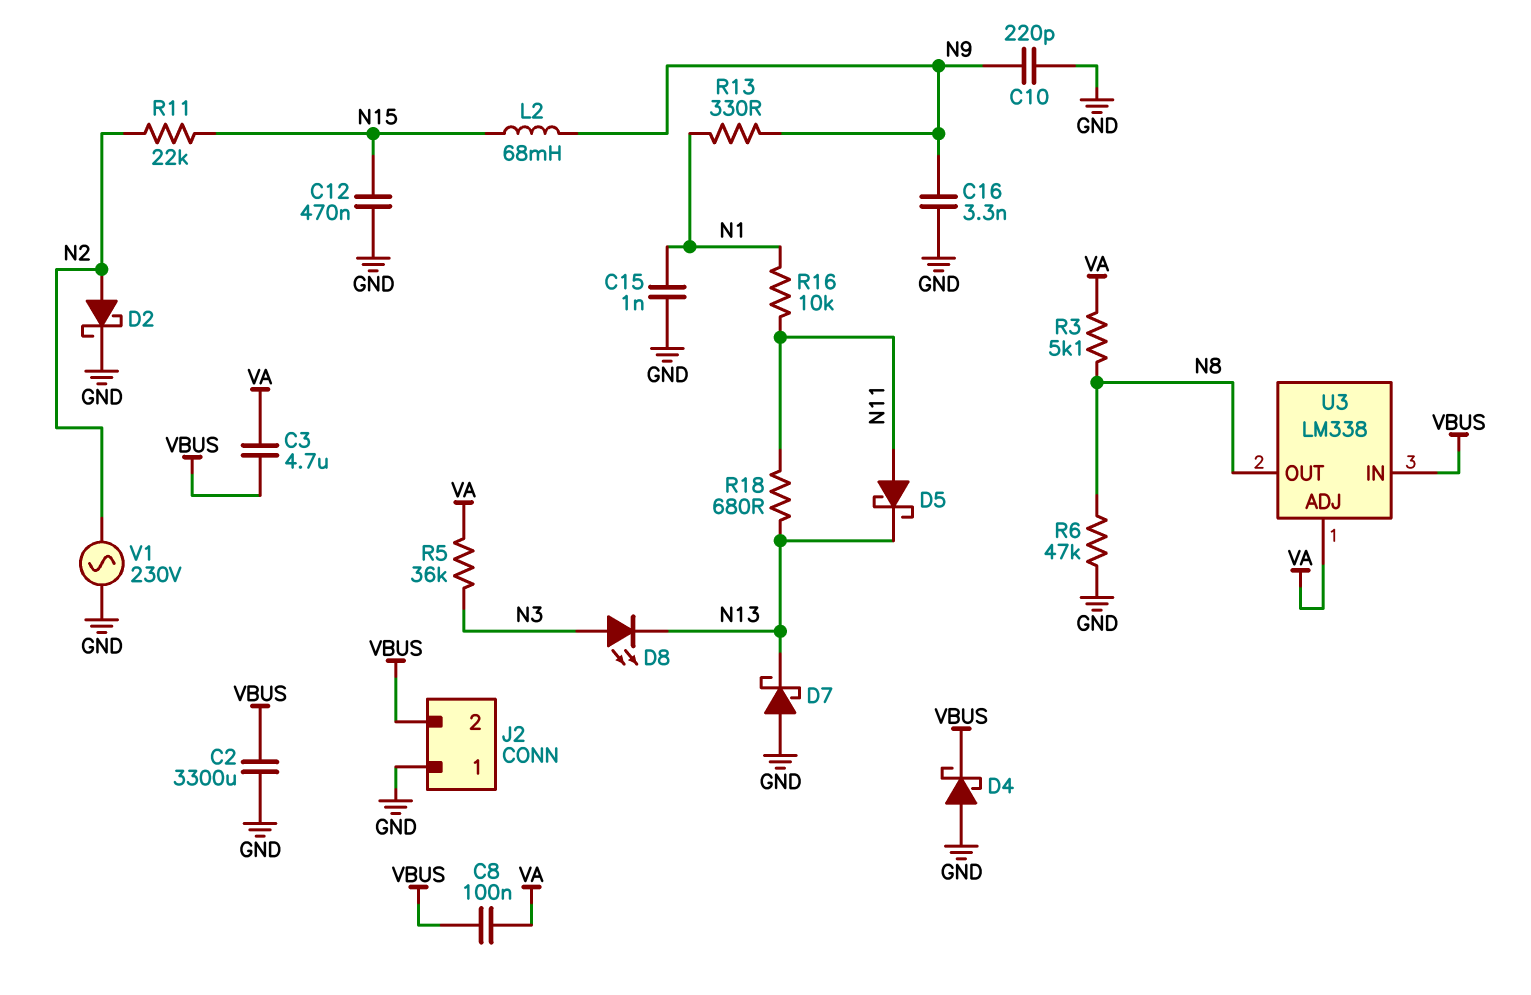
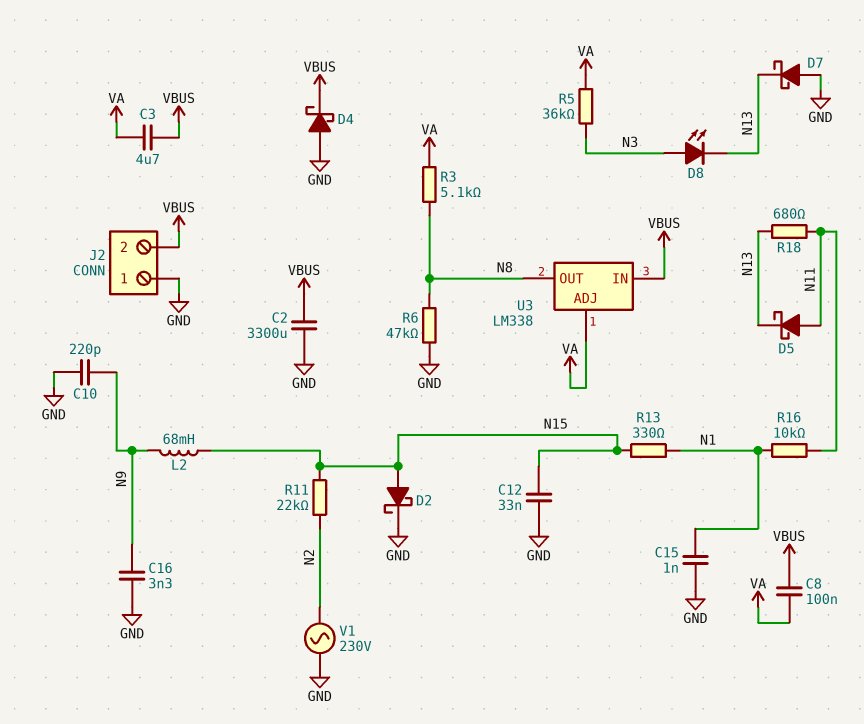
C12: 470nF (GND, N15) -> 33nF (GND, N15)
D2: schottky (A N2, K GND) -> schottky (A N15, K GND)
R13: 330 (N1, N9) -> 330 (N1, N15)

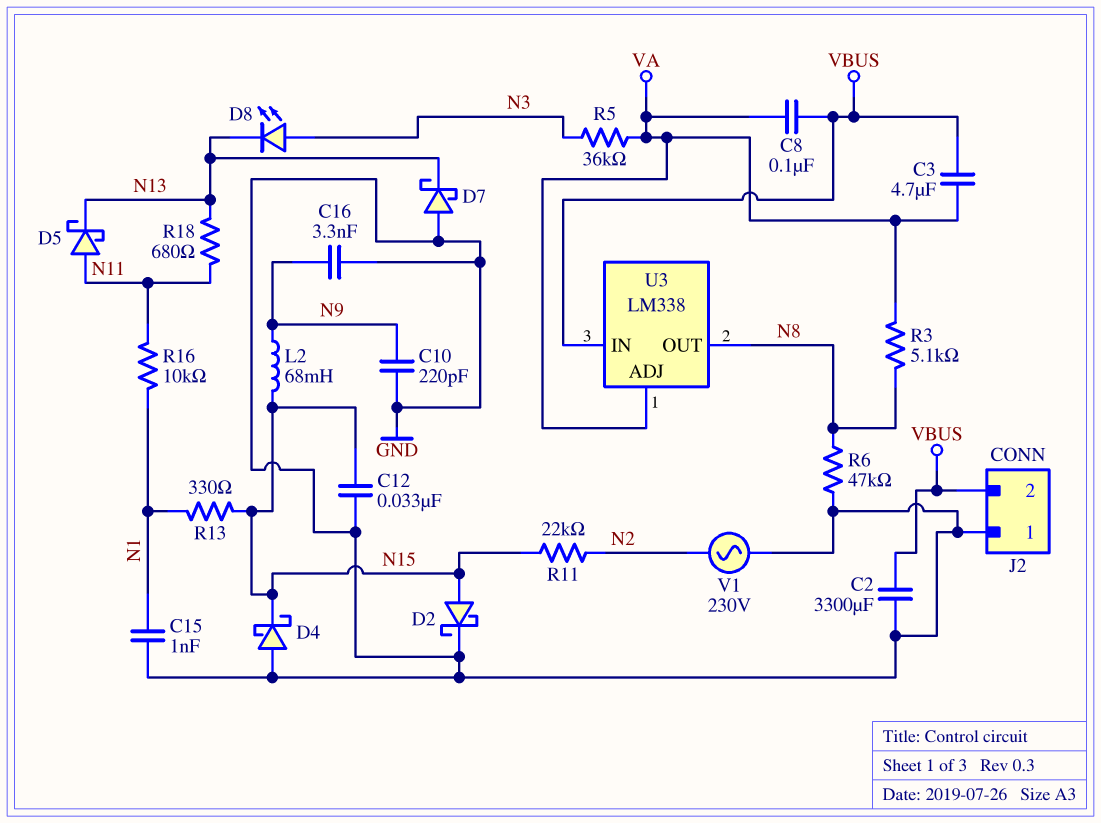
D4: schottky (A GND, K VBUS) -> schottky (A GND, K N15)

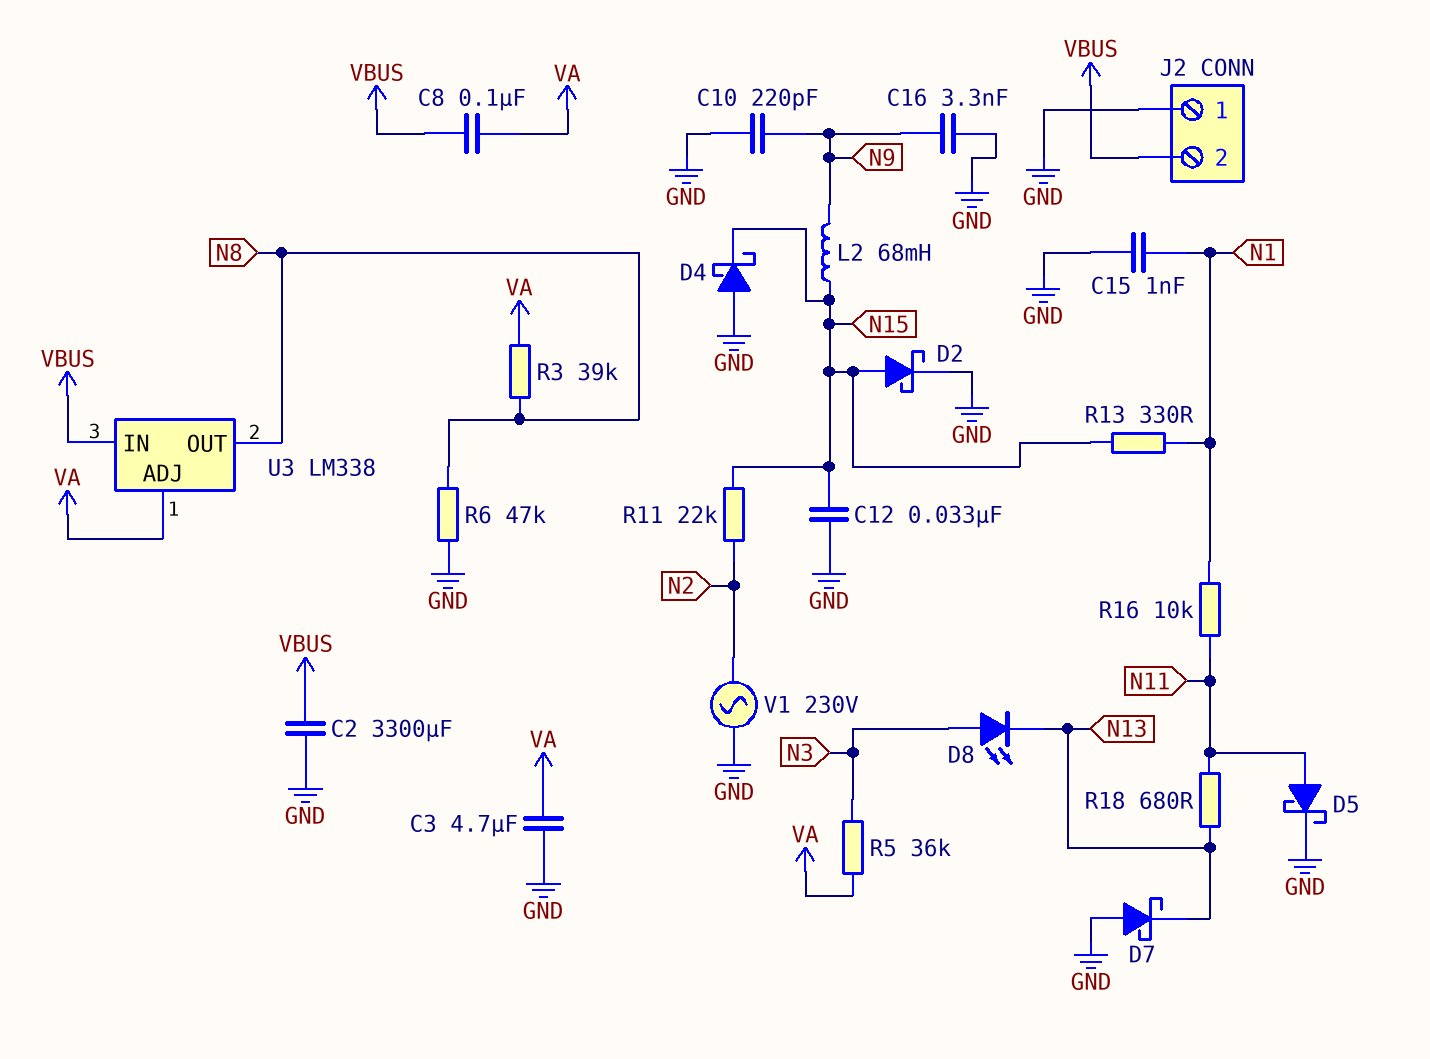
C3: 4.7uF (VA, VBUS) -> 4.7uF (GND, VA)
D5: schottky (A N11, K N13) -> schottky (A N11, K GND)
R3: 5.1k (N8, VA) -> 39k (N8, VA)

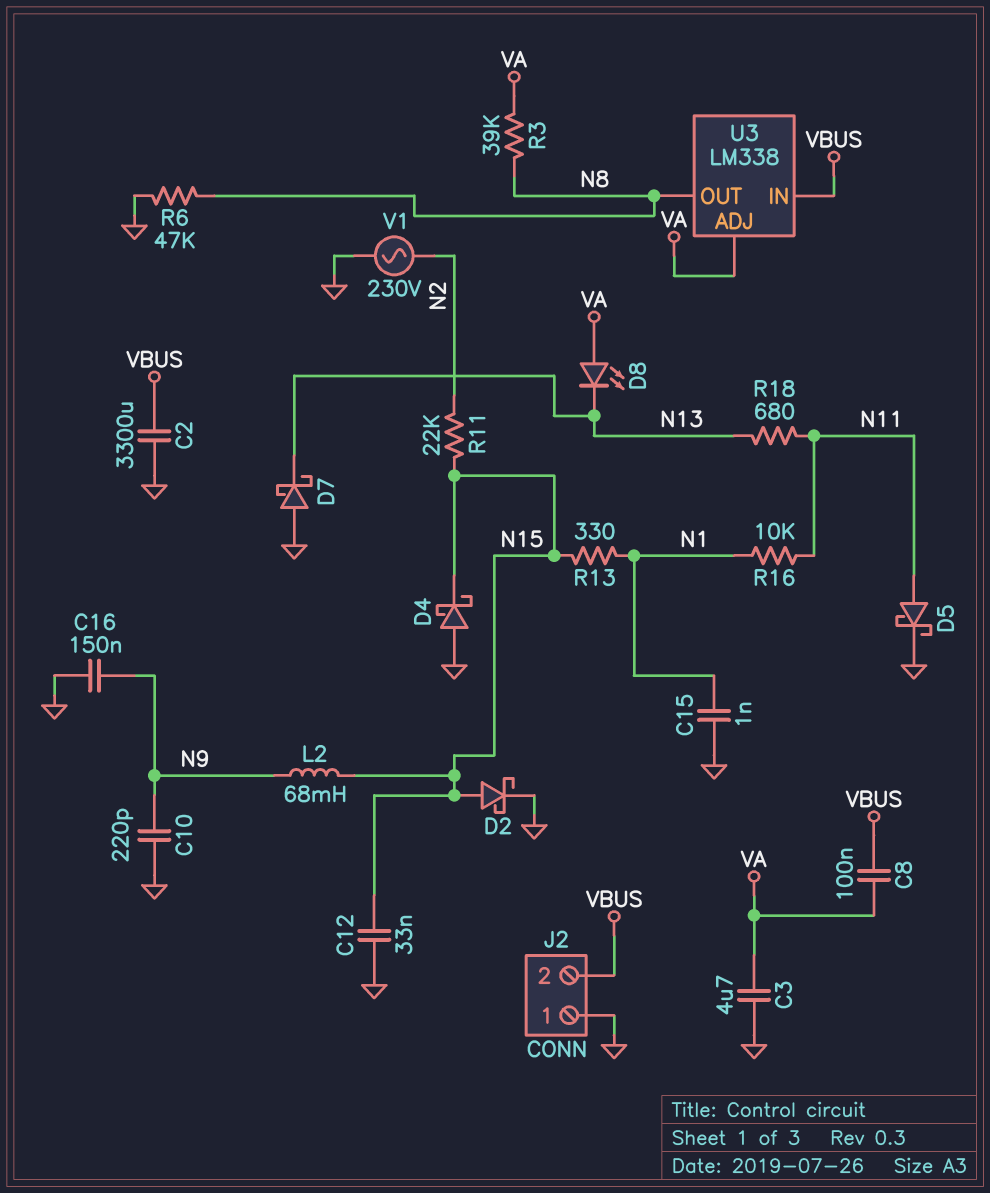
C16: 3.3nF (GND, N9) -> 150nF (GND, N9)
D8: LED (A N3, K N13) -> LED (A VA, K N13)
R5: 36k (N3, VA) -> none

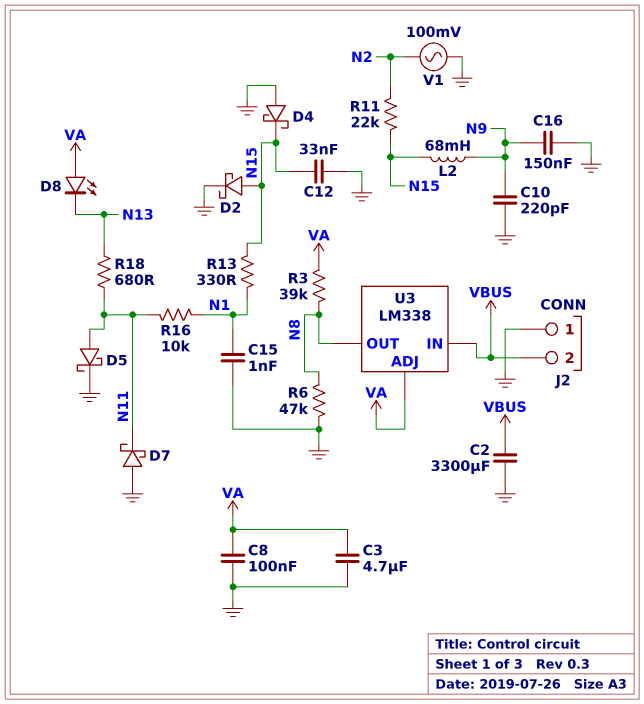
C8: 100nF (VA, VBUS) -> 100nF (GND, VA)
D7: schottky (A GND, K N13) -> schottky (A GND, K N11)
V1: AC 230V (GND, N2) -> AC 100mV (GND, N2)

